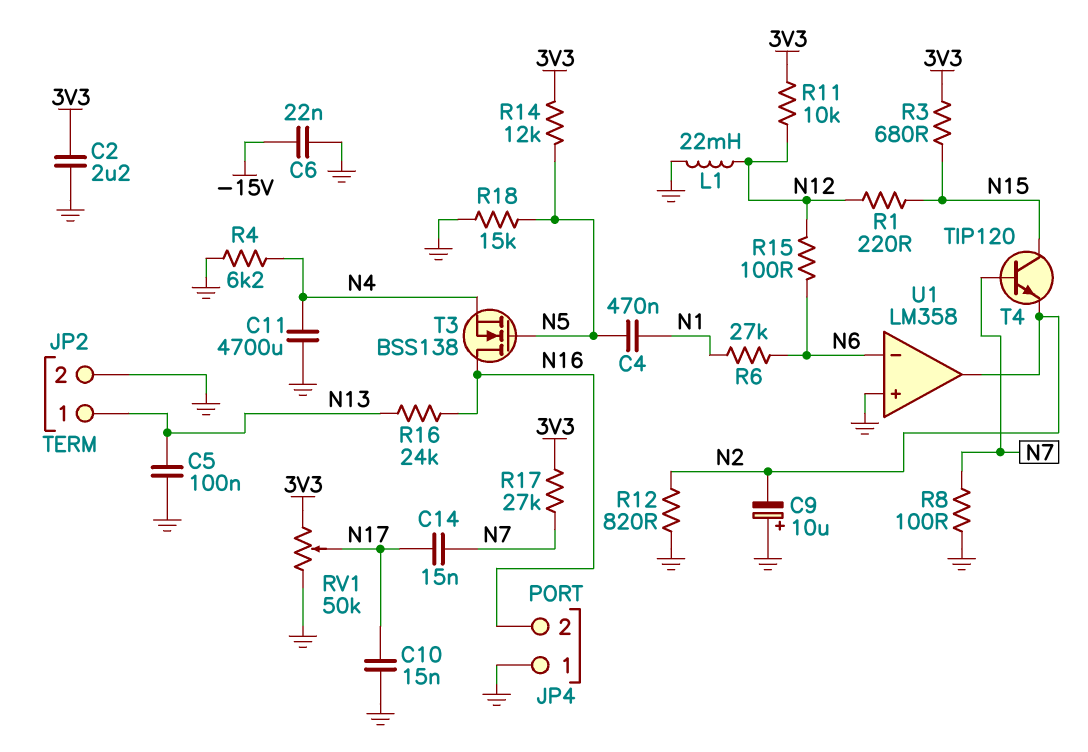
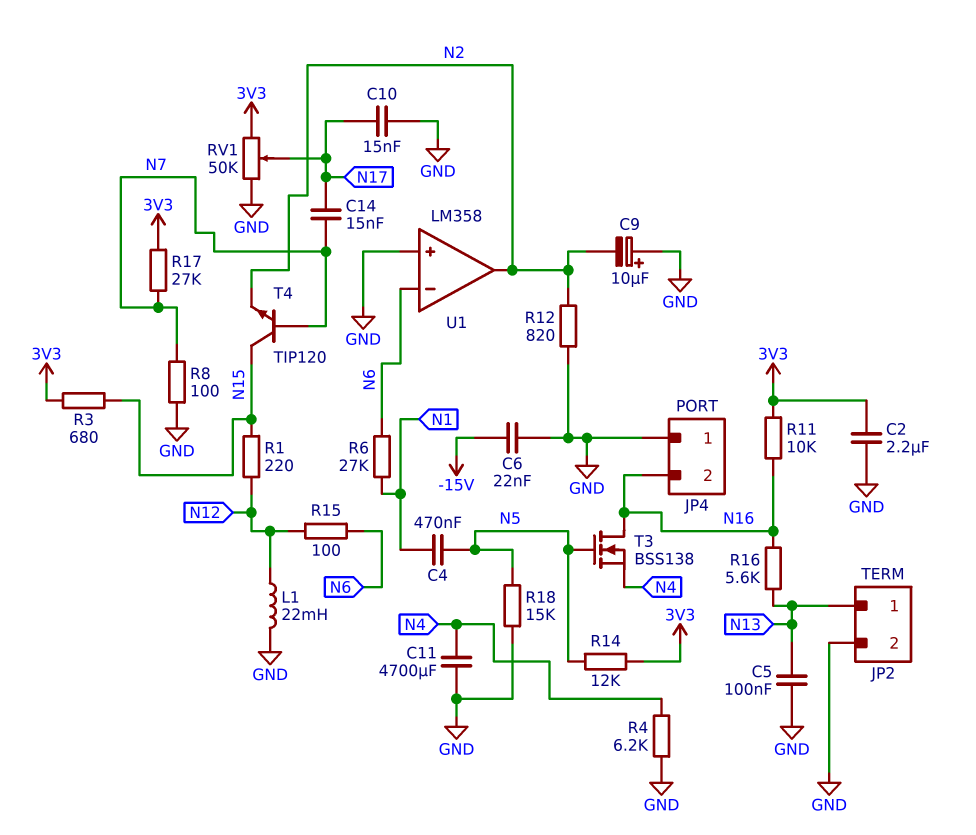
R11: 10k (3V3, N12) -> 10k (3V3, N16)
R16: 24k (N13, N16) -> 5.6k (N13, N16)

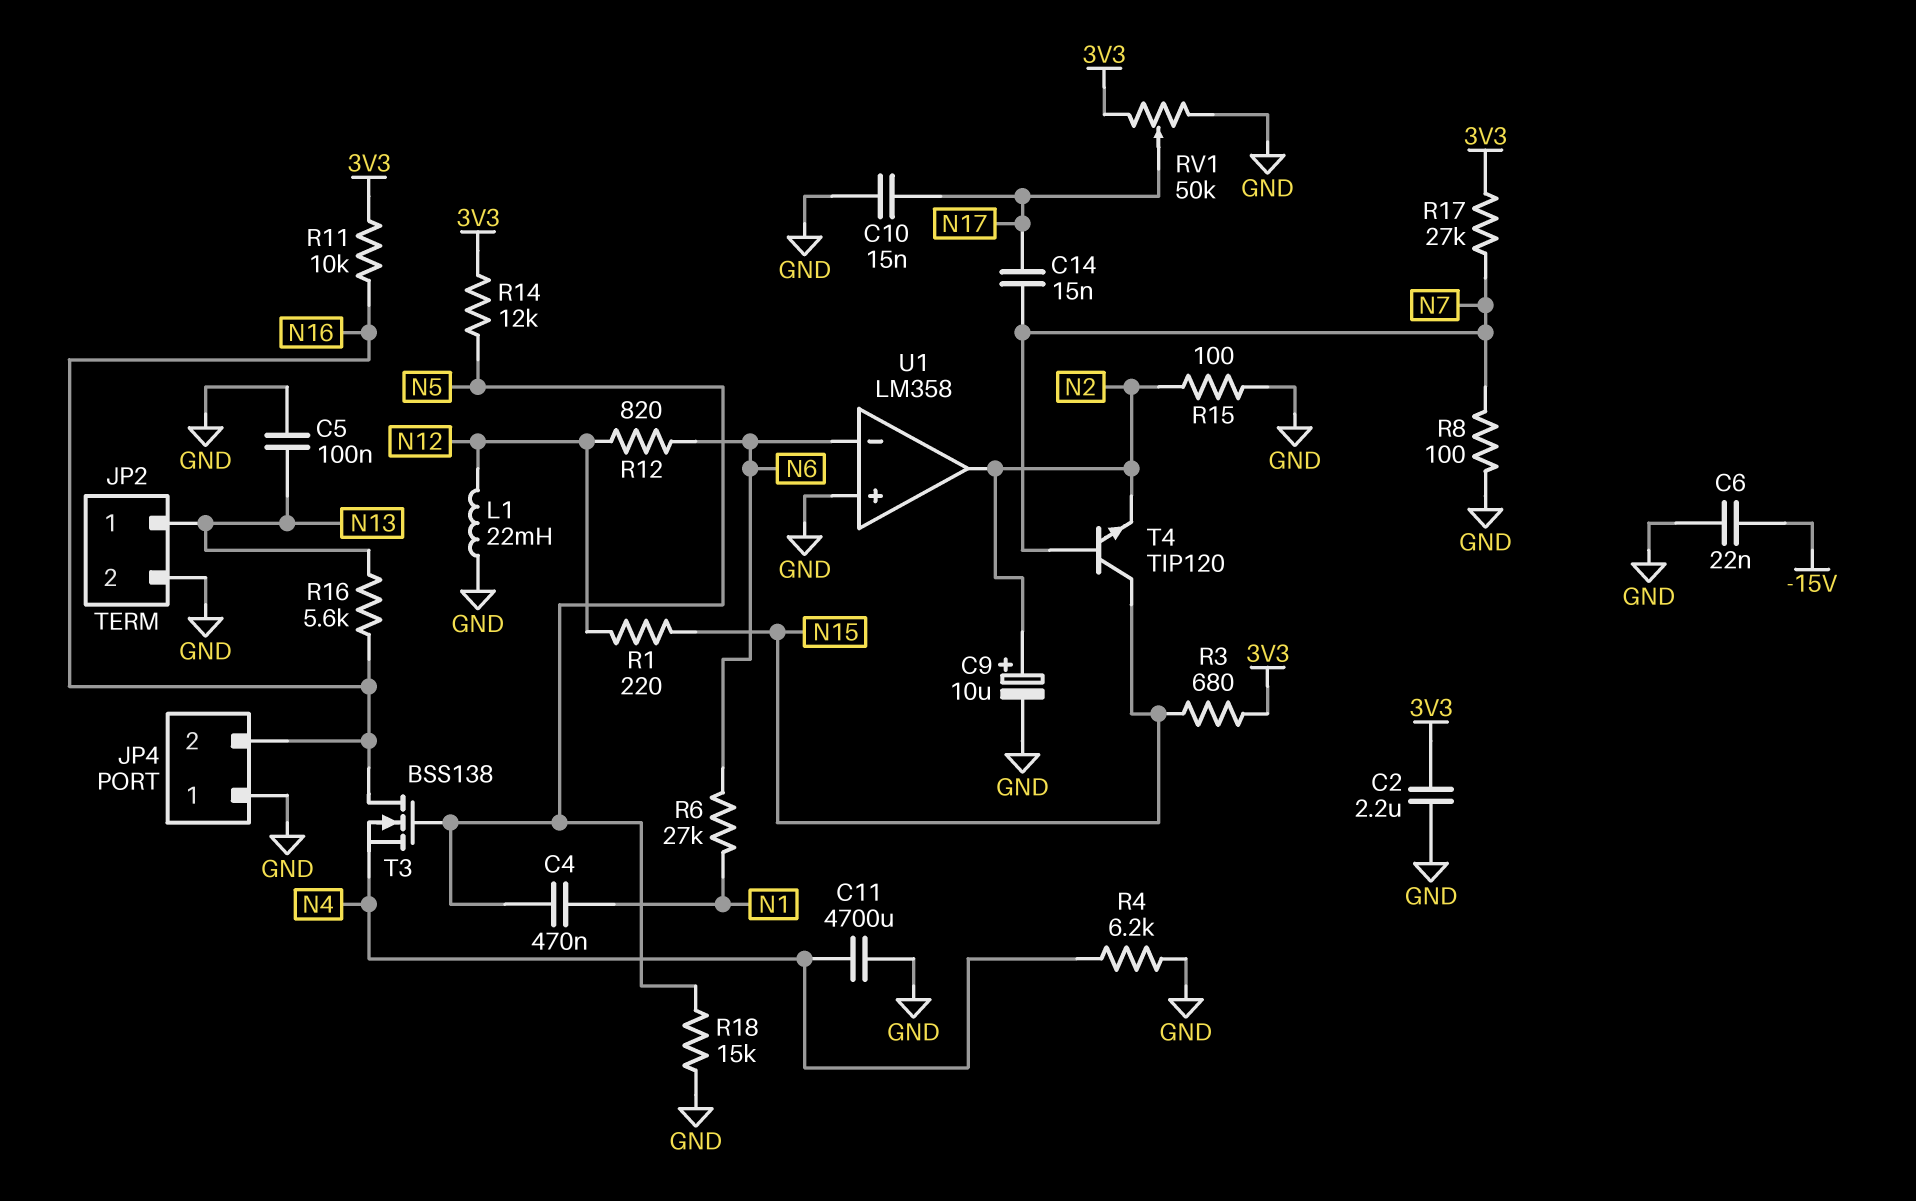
C9: 10uF (plus GND, minus N2) -> 10uF (plus N2, minus GND)
R12: 820 (GND, N2) -> 820 (N6, N12)
R15: 100 (N6, N12) -> 100 (GND, N2)

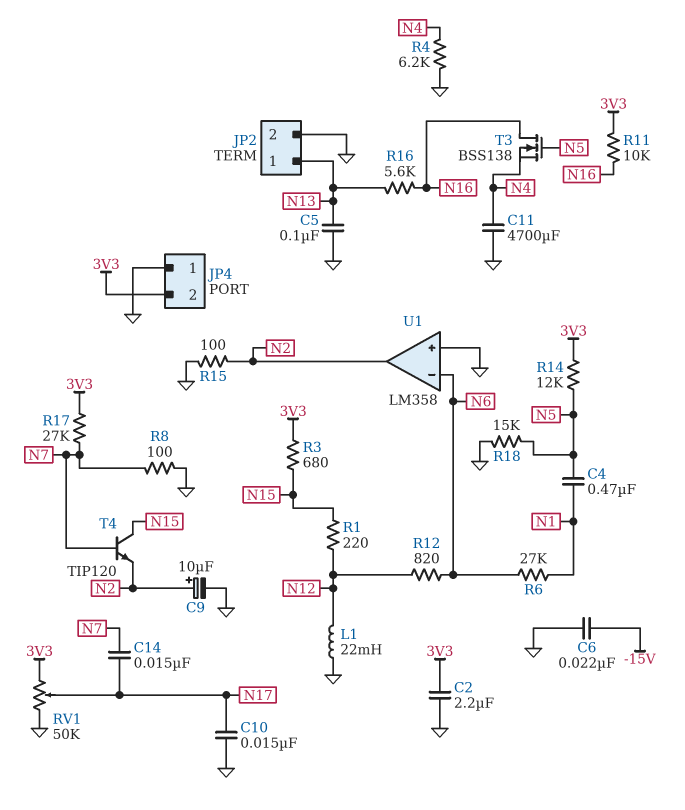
JP4 pin 2: N16 -> 3V3

